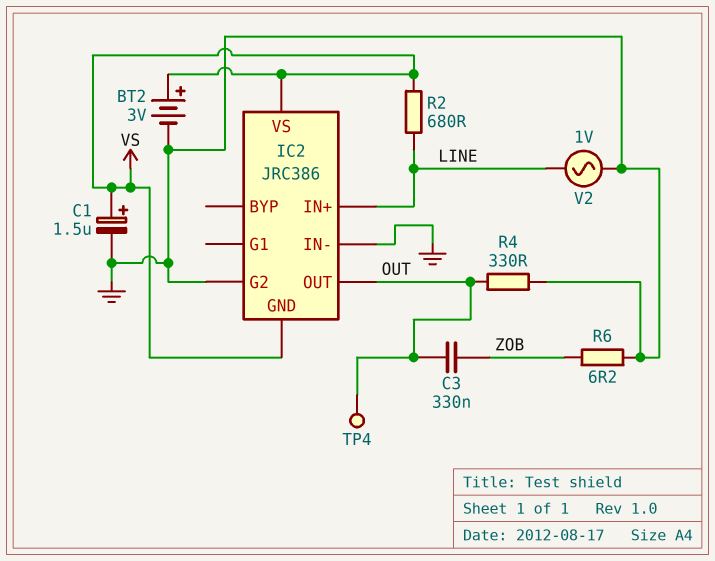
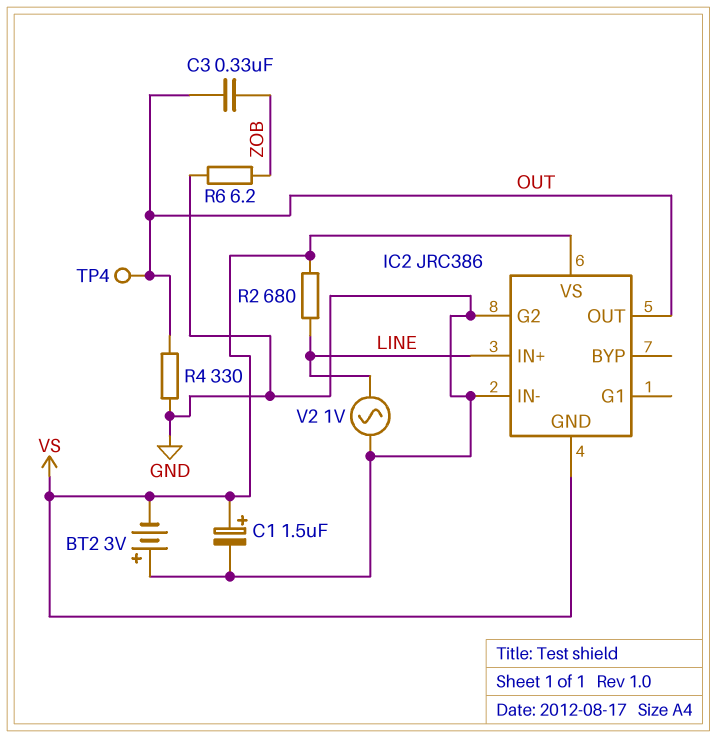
BT2: 3V (plus VS, minus GND) -> 3V (plus GND, minus VS)

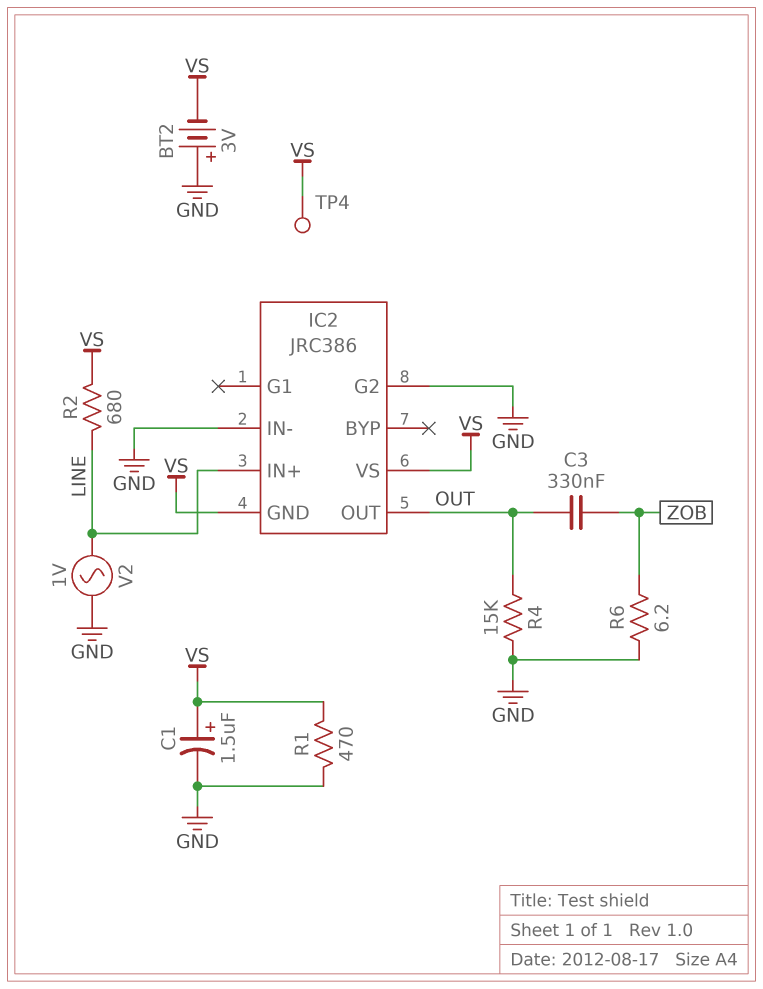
R1: none -> 470 (GND, VS)
R4: 330 (GND, OUT) -> 15k (GND, OUT)
TP4: test point (OUT) -> test point (VS)

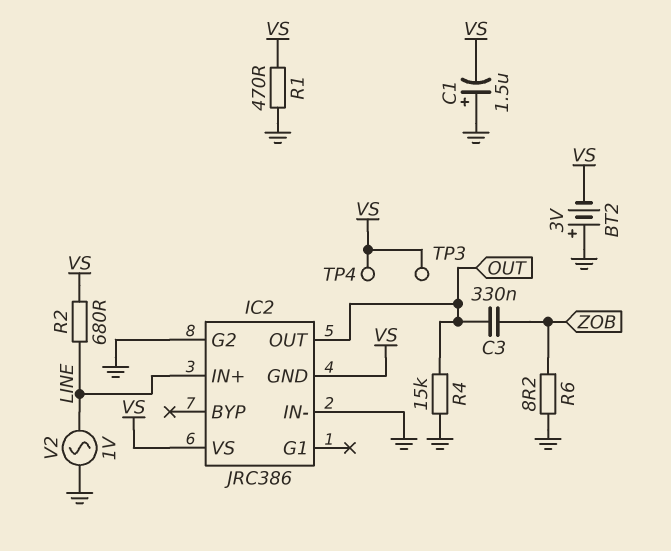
C1: 1.5uF (plus VS, minus GND) -> 1.5uF (plus GND, minus VS)
R6: 6.2 (GND, ZOB) -> 8.2 (GND, ZOB)
TP3: none -> test point (VS)

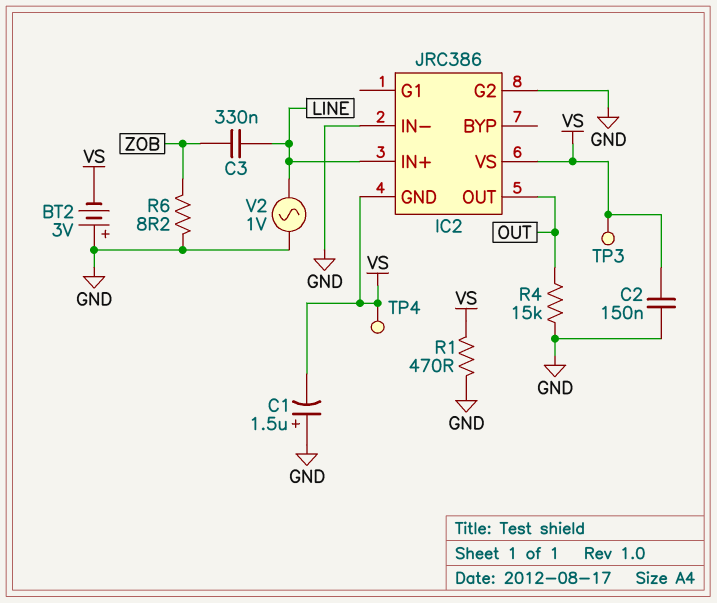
C2: none -> 150nF (GND, VS)
C3: 330nF (OUT, ZOB) -> 330nF (LINE, ZOB)
R2: 680 (LINE, VS) -> none

